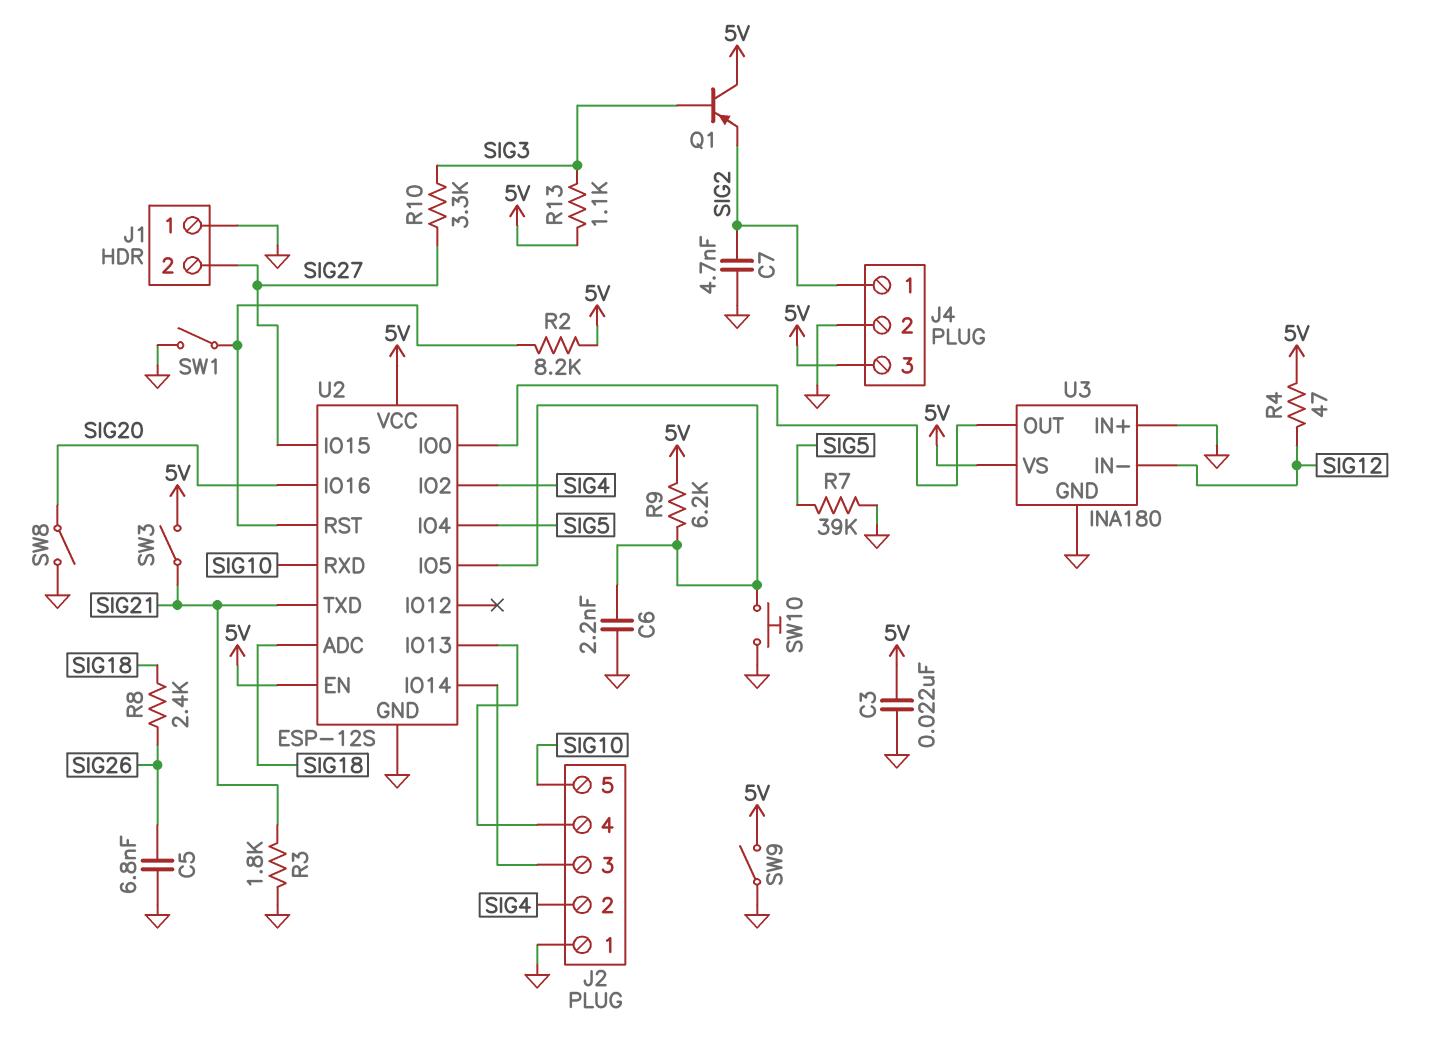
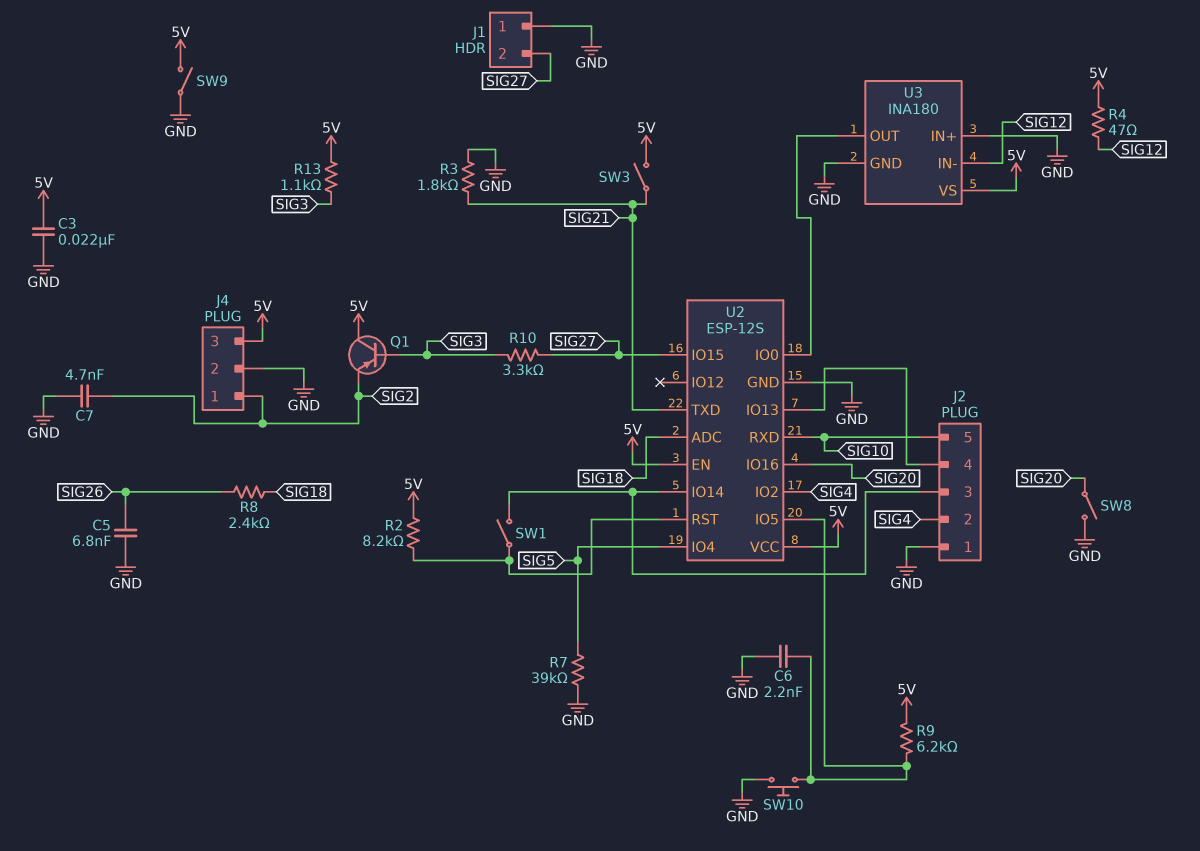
SW1: switch (GND, U2/RST) -> switch (J2/3, U2/RST)

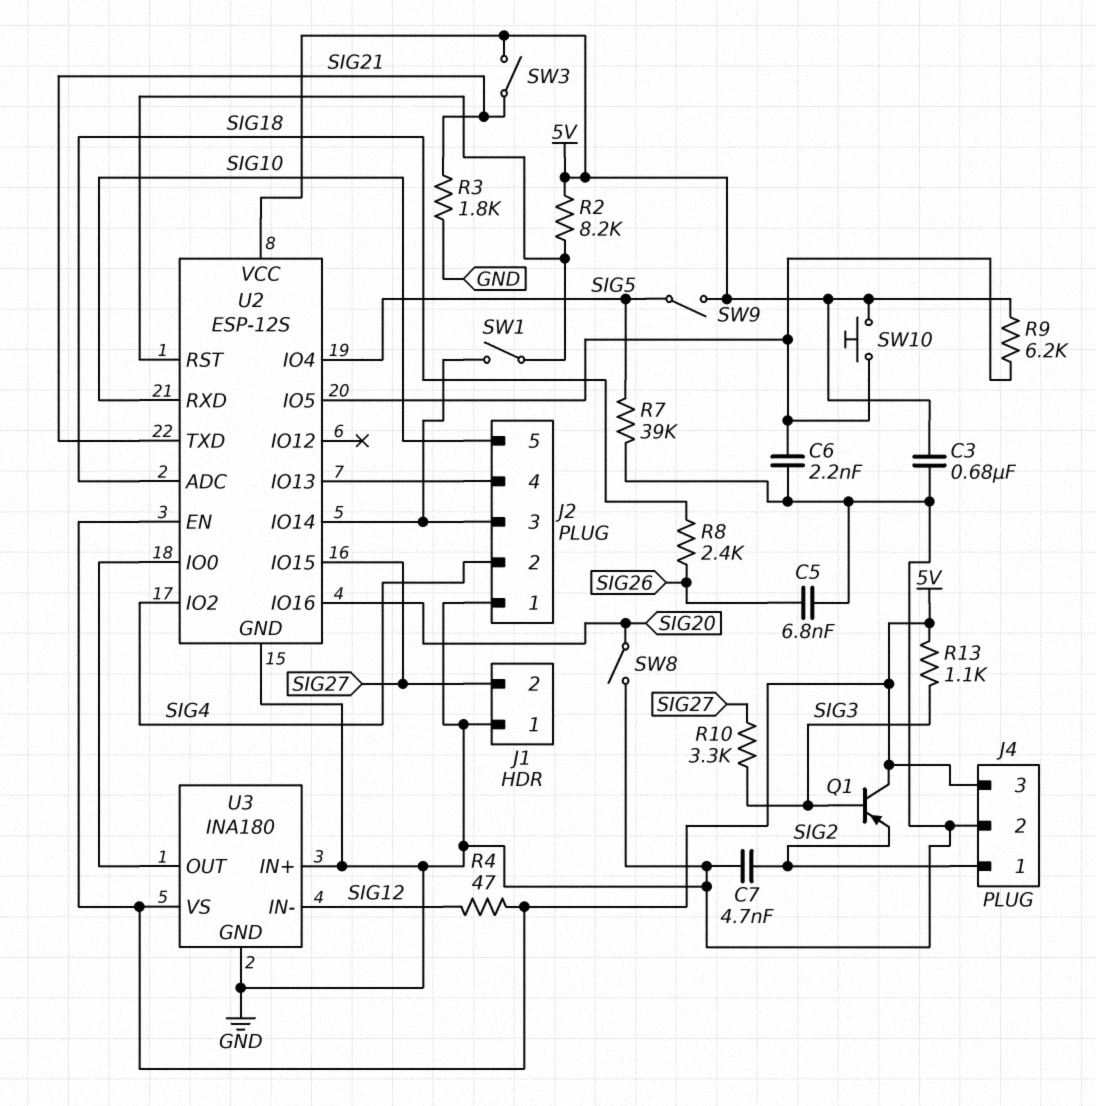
C3: 22nF (5V, GND) -> 680nF (5V, GND)
SW9: switch (5V, GND) -> switch (5V, SIG5)
SW10: button (GND, U2/IO5) -> button (5V, U2/IO5)

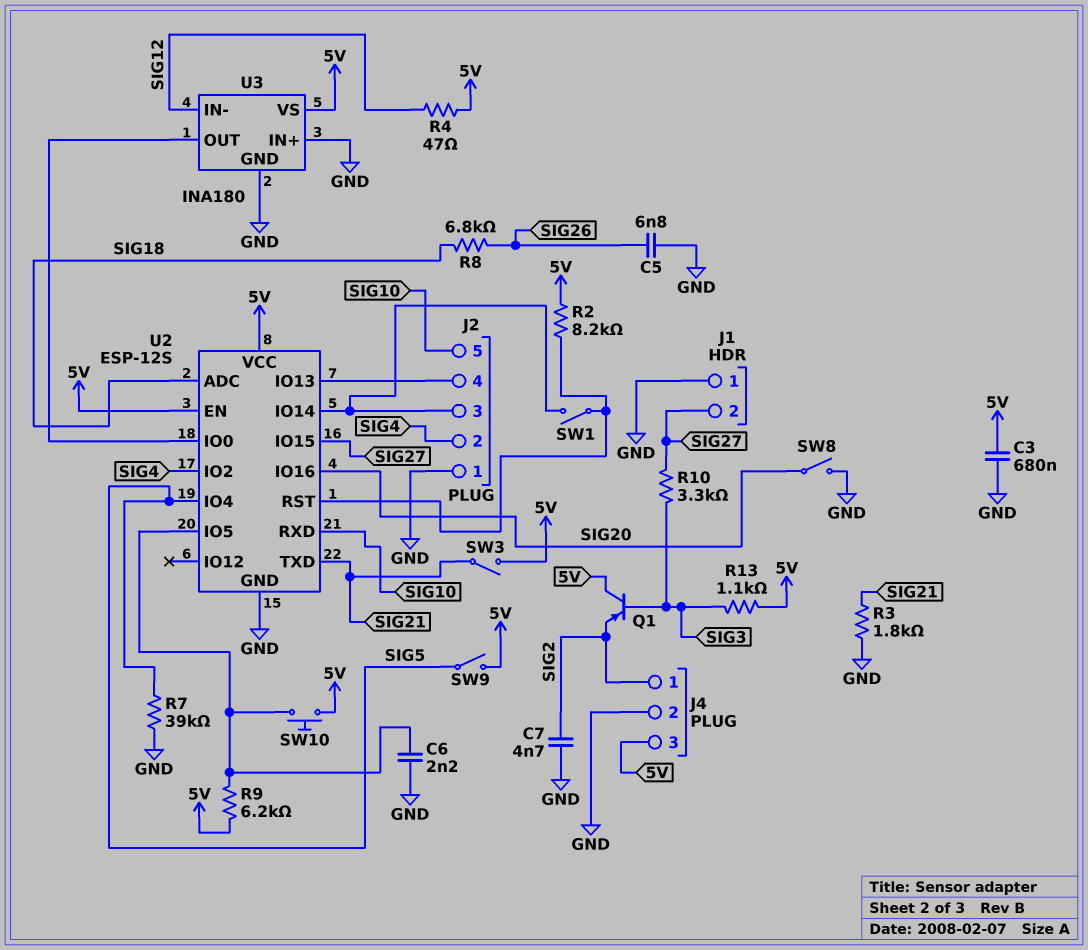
R8: 2.4k (SIG18, SIG26) -> 6.8k (SIG18, SIG26)

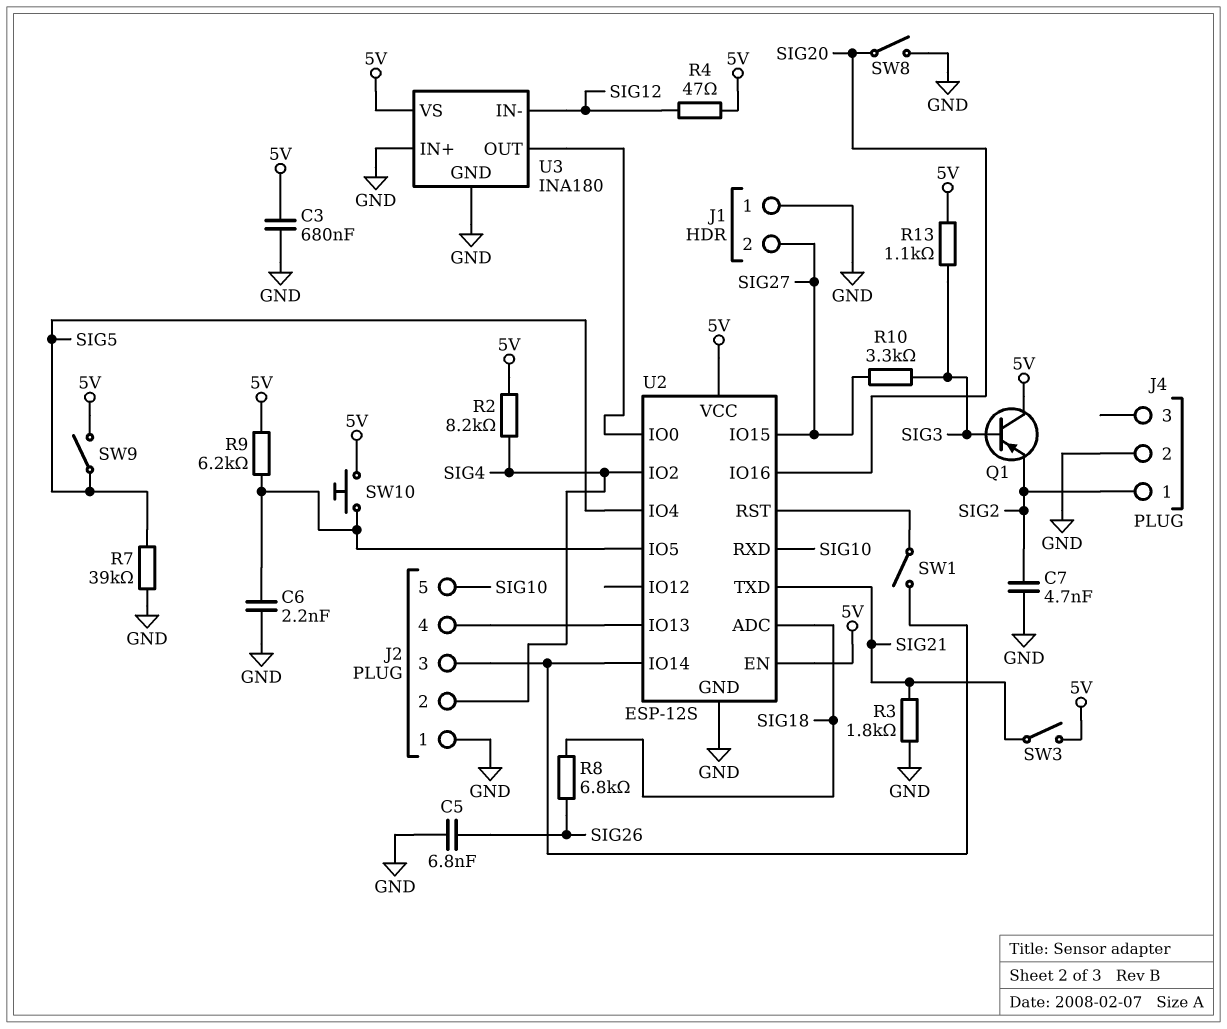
J4 pin 3: 5V -> none
R2: 8.2k (5V, U2/RST) -> 8.2k (5V, SIG4)

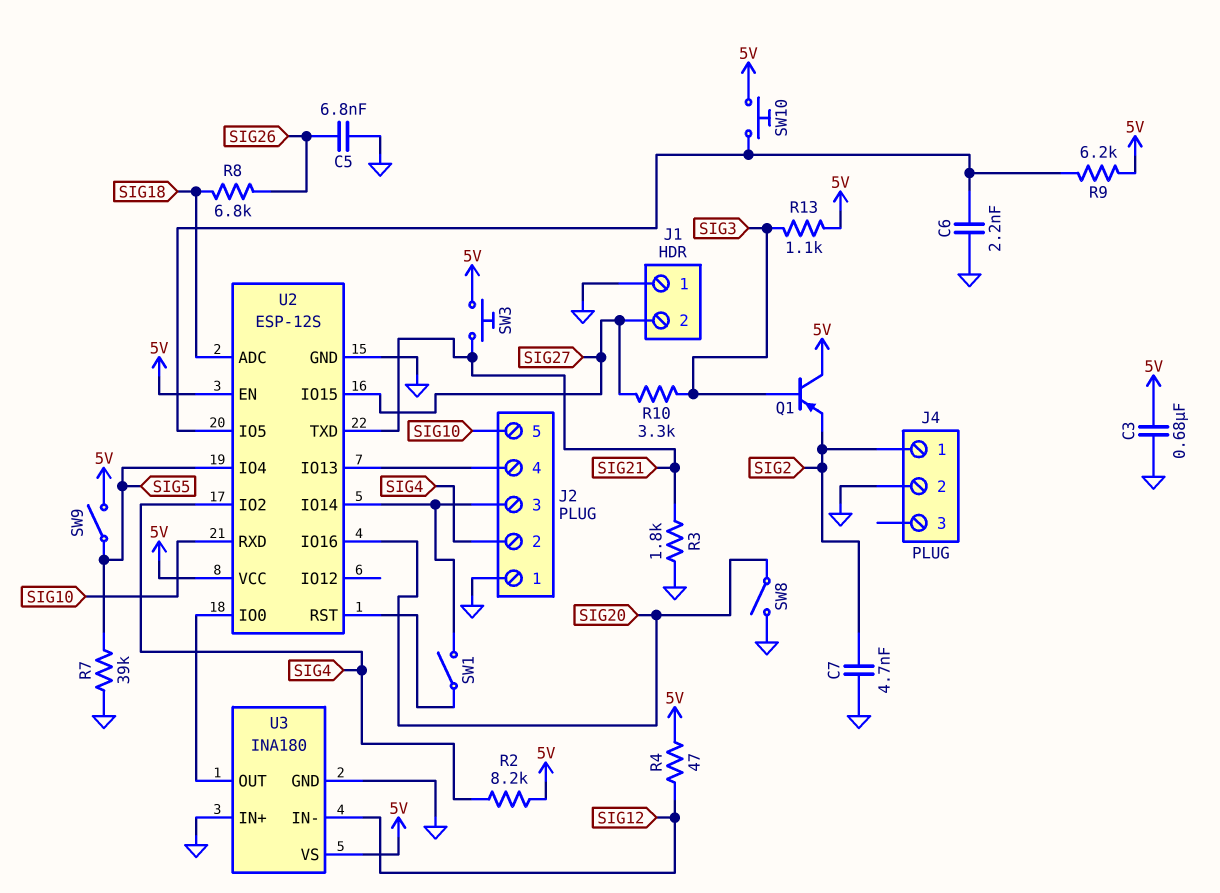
SW3: switch (5V, SIG21) -> button (5V, SIG21)

